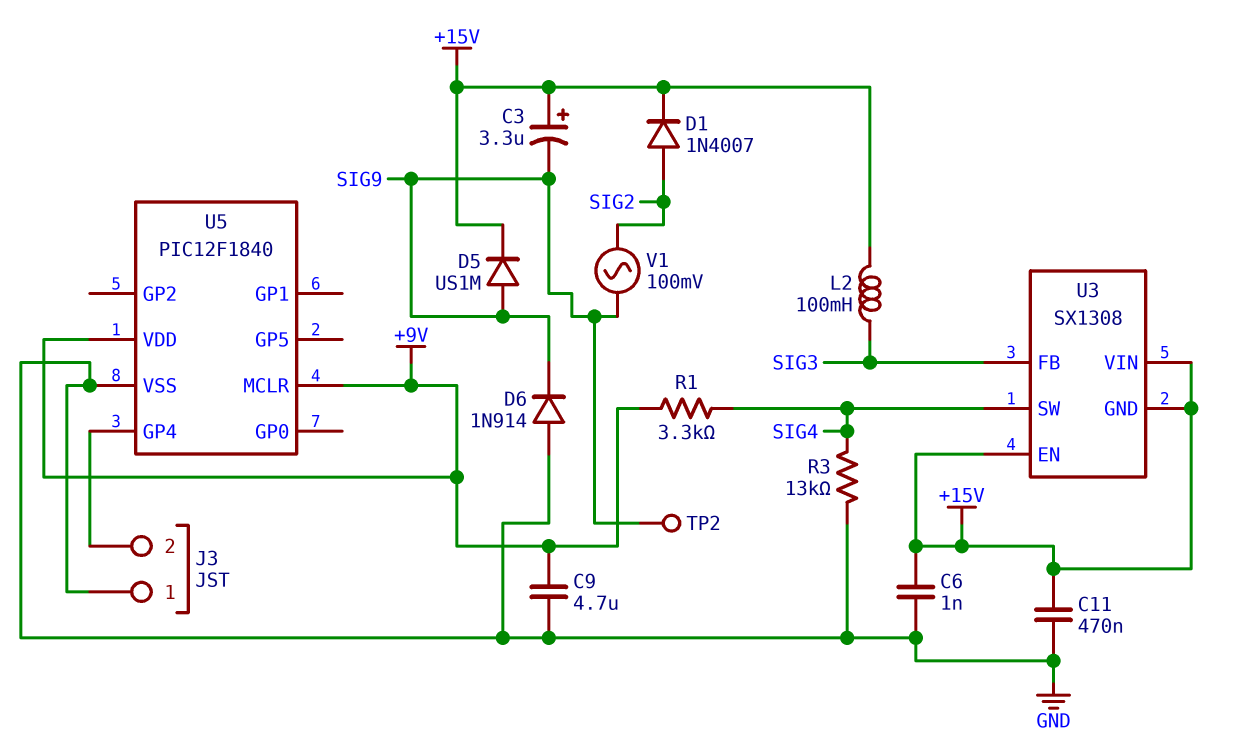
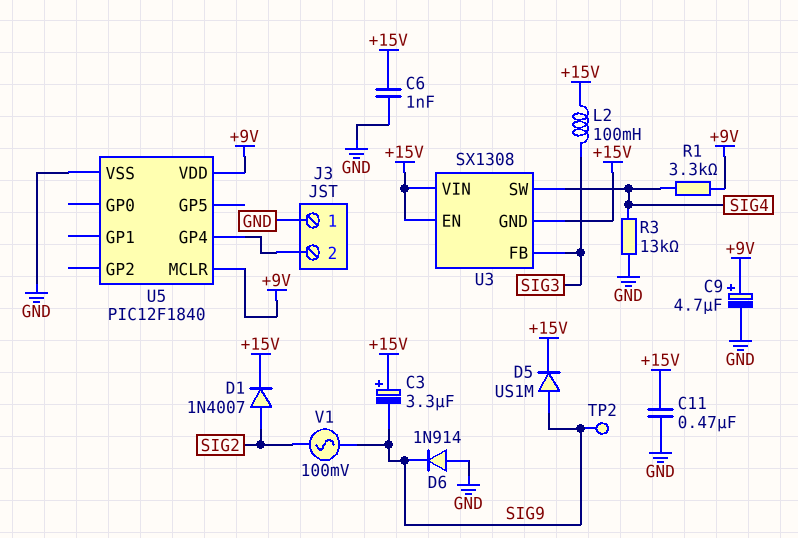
C9: 4.7uF (+9V, GND) -> 4.7uF (plus +9V, minus GND)

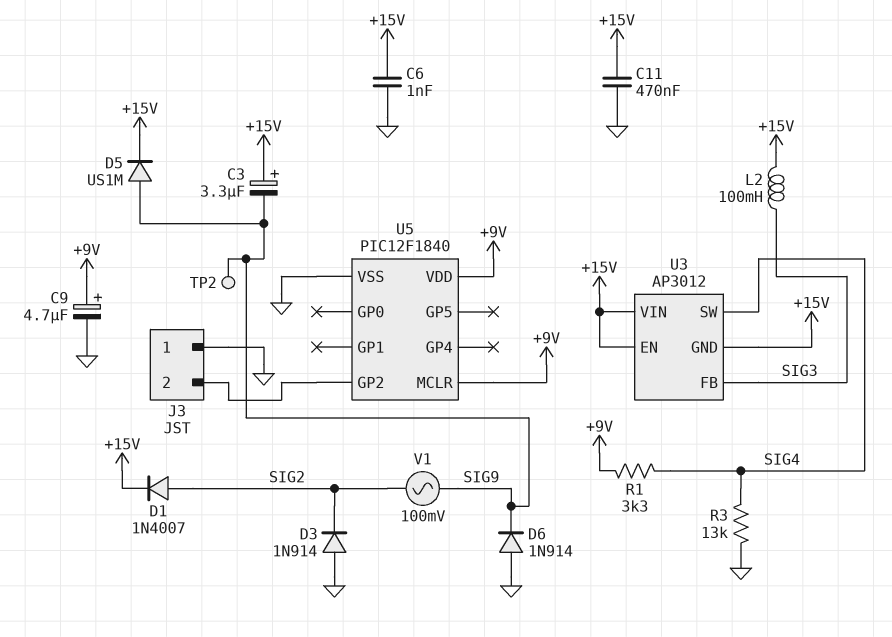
D3: none -> diode 1N914 (A GND, K SIG2)
U3: SX1308 -> AP3012
U5 pin GP2: none -> J3/2
U5 pin GP4: J3/2 -> none

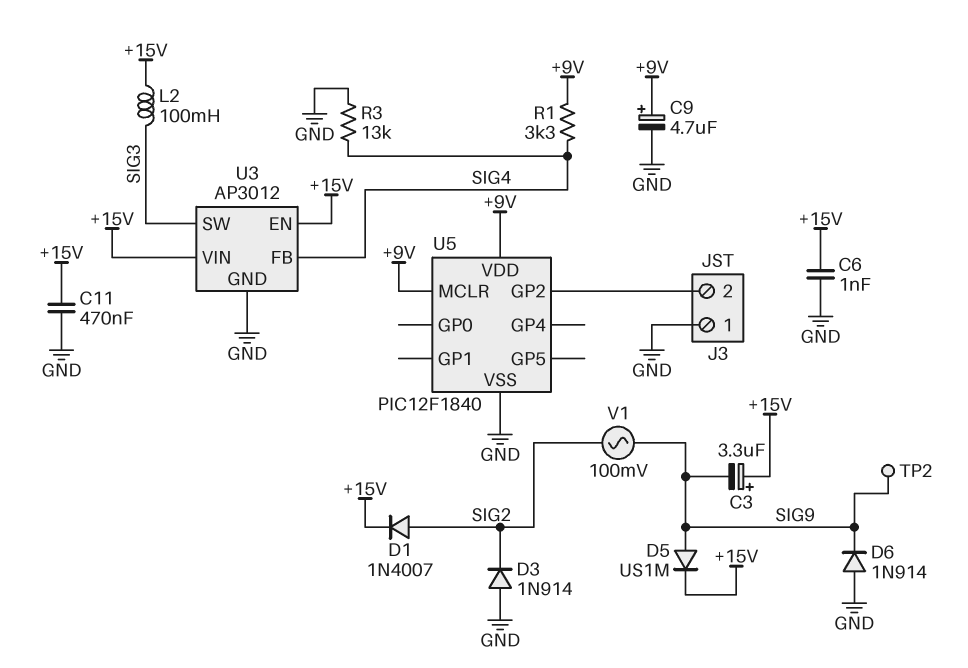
U3 pin FB: SIG3 -> SIG4
U3 pin GND: +15V -> GND
U3 pin SW: SIG4 -> SIG3

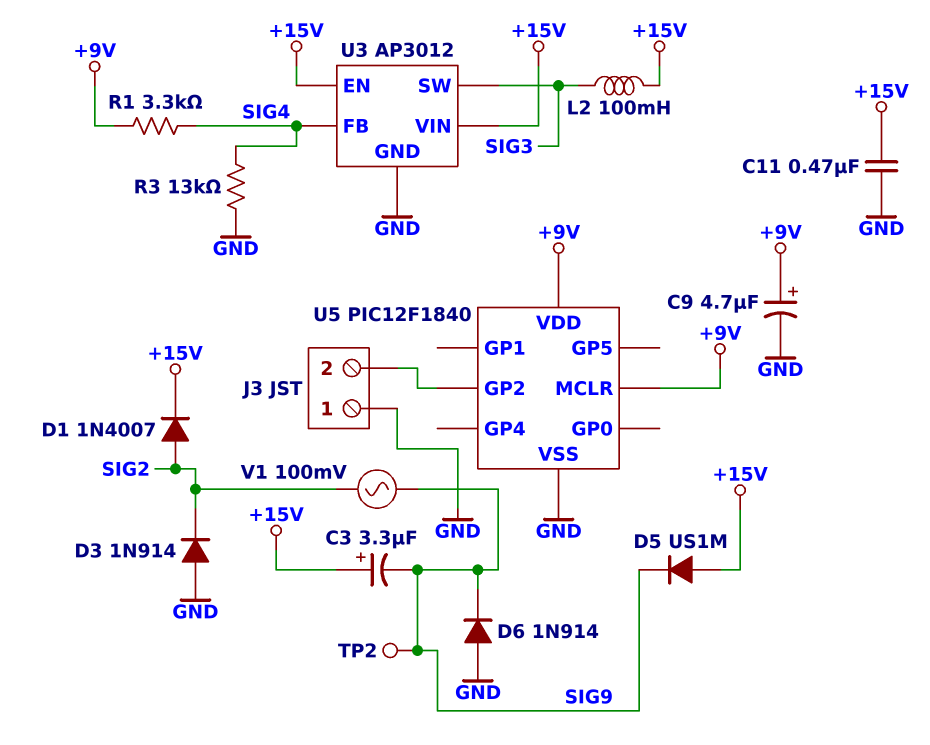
C6: 1nF (+15V, GND) -> none
D5: diode US1M (A SIG9, K +15V) -> diode US1M (A +15V, K SIG9)

